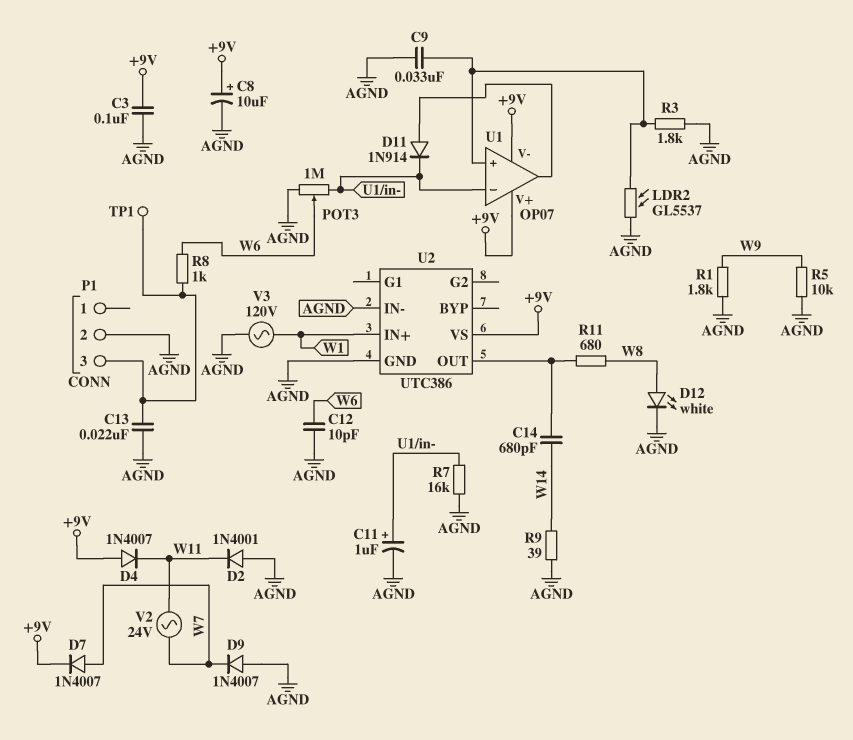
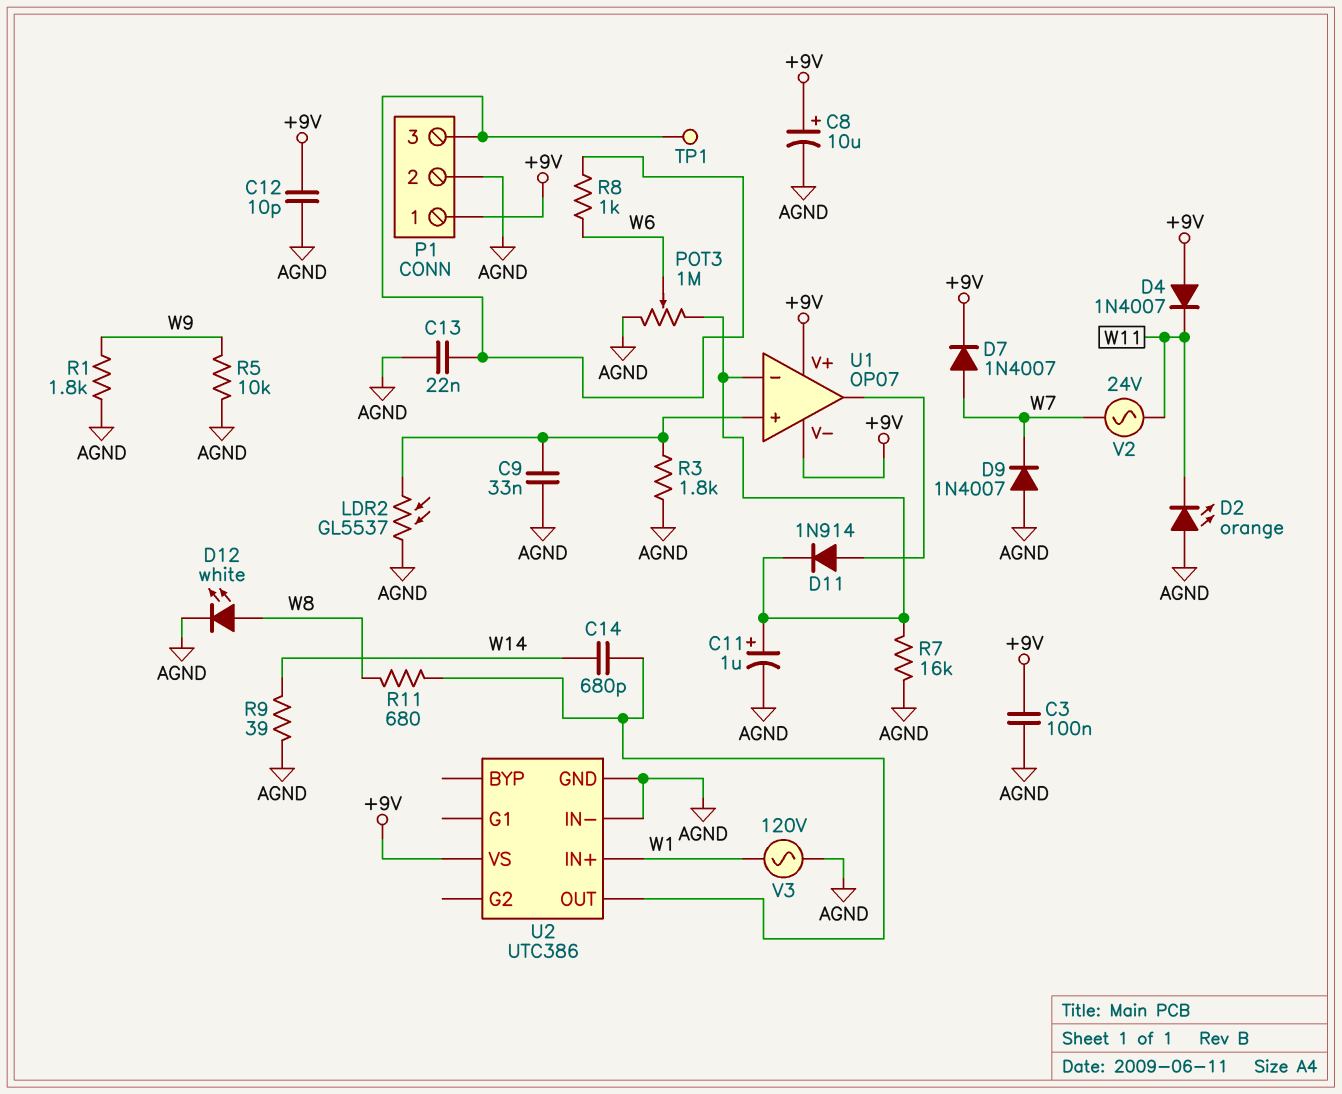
C12: 10pF (AGND, W6) -> 10pF (+9V, AGND)
D2: diode 1N4001 (A AGND, K W11) -> LED orange (A AGND, K W11)
P1 pin 1: none -> +9V

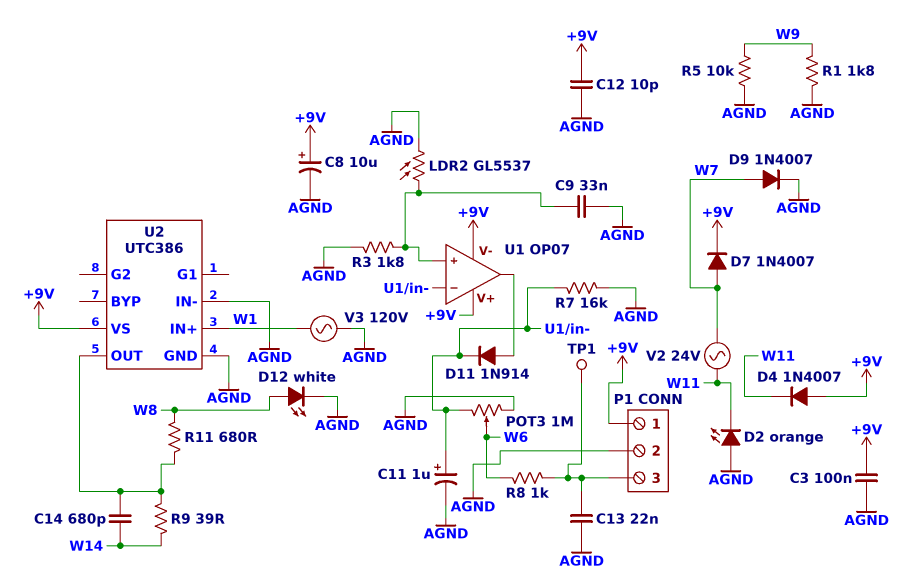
D9: diode 1N4007 (A AGND, K W7) -> diode 1N4007 (A W7, K AGND)
R9: 39 (AGND, W14) -> 39 (U2/OUT, W14)

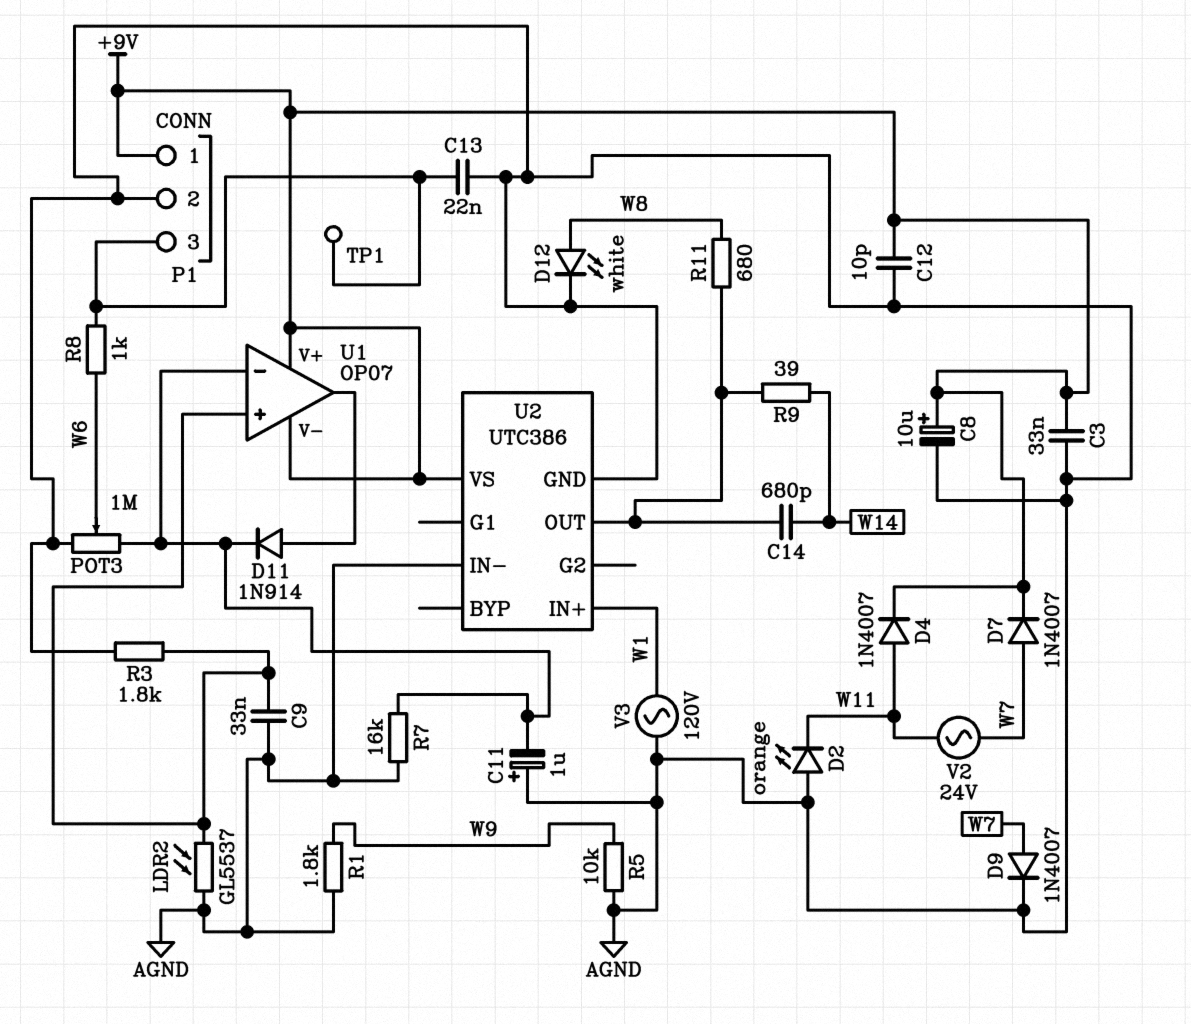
C3: 100nF (+9V, AGND) -> 33nF (+9V, AGND)
C11: 1uF (plus U1/in-, minus AGND) -> 1uF (plus AGND, minus U1/in-)
D4: diode 1N4007 (A +9V, K W11) -> diode 1N4007 (A W11, K +9V)

